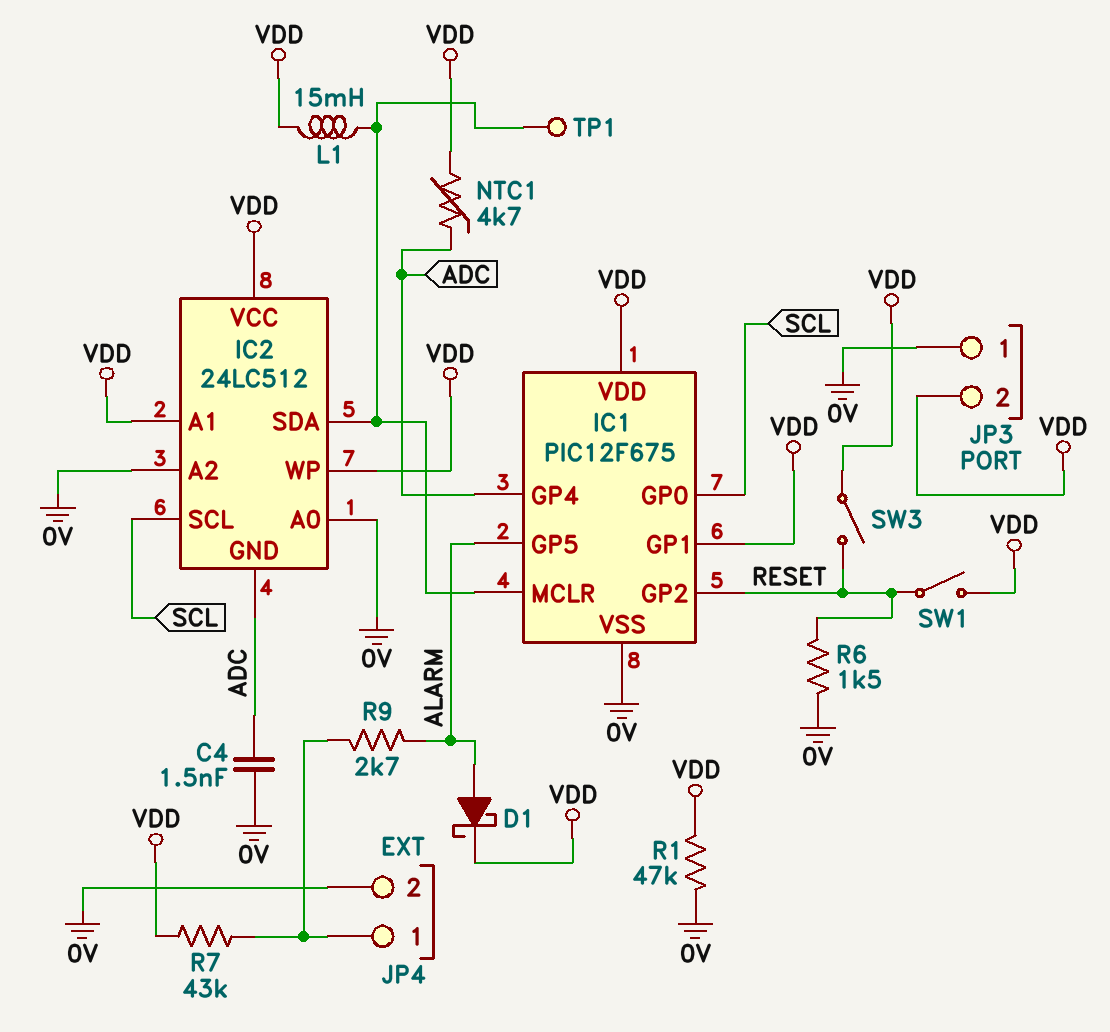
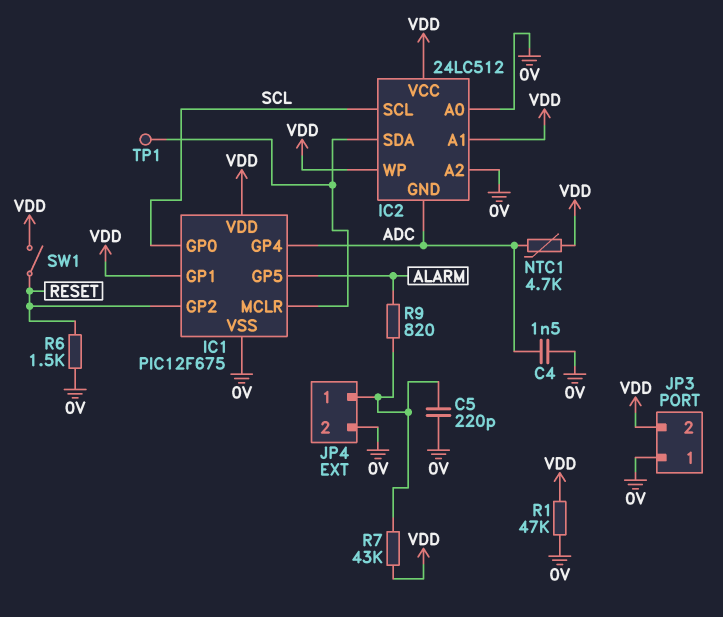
C5: none -> 220pF (0V, JP4/1)
D1: schottky (A ALARM, K VDD) -> none
L1: 15mH (IC1/MCLR, VDD) -> none
R9: 2.7k (ALARM, JP4/1) -> 820 (ALARM, JP4/1)
SW3: switch (RESET, VDD) -> none

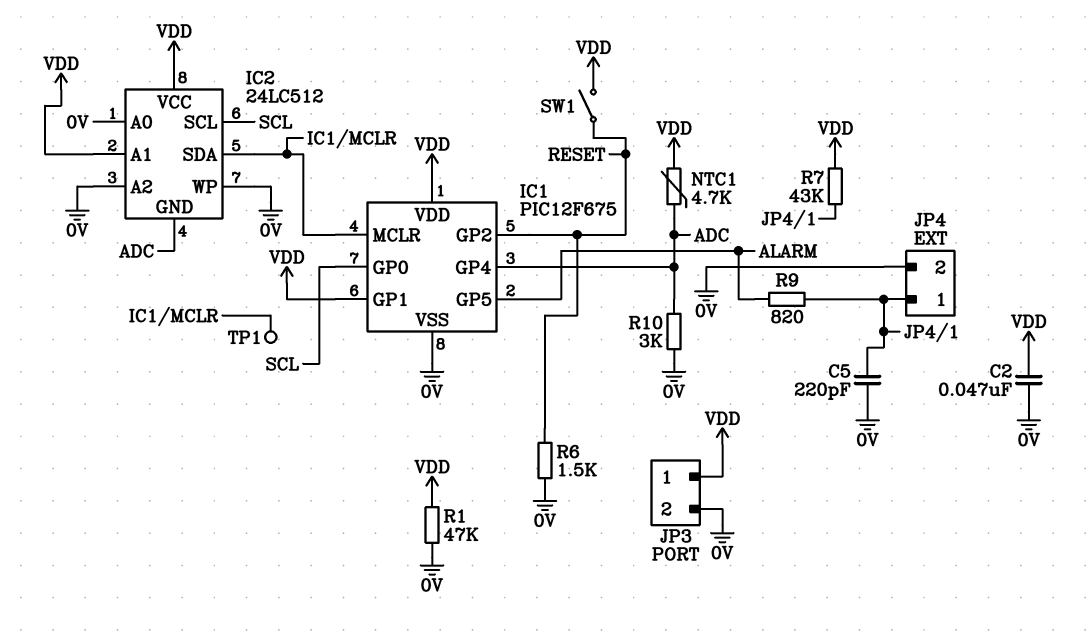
C2: none -> 47nF (0V, VDD)
C4: 1.5nF (0V, ADC) -> none
IC2 pin WP: VDD -> 0V
JP3 pin 1: 0V -> VDD
JP3 pin 2: VDD -> 0V
R10: none -> 3k (0V, ADC)

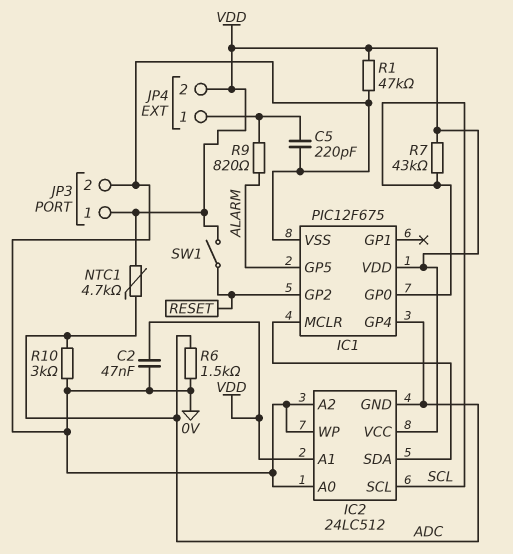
IC1 pin GP1: VDD -> none
JP4 pin 2: 0V -> VDD
R6: 1.5k (0V, RESET) -> 1.5k (0V, ADC)
R7: 43k (JP4/1, VDD) -> 43k (SCL, VDD)
TP1: test point (IC1/MCLR) -> none

